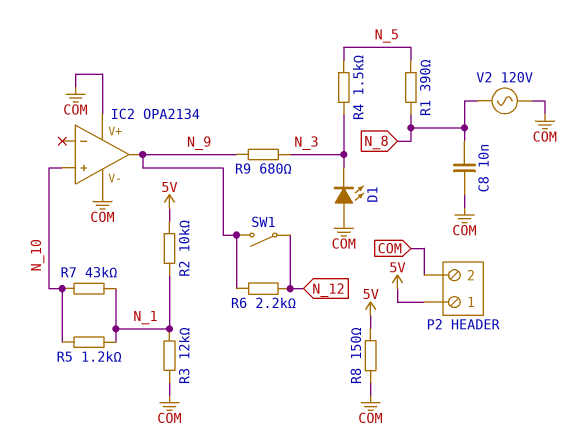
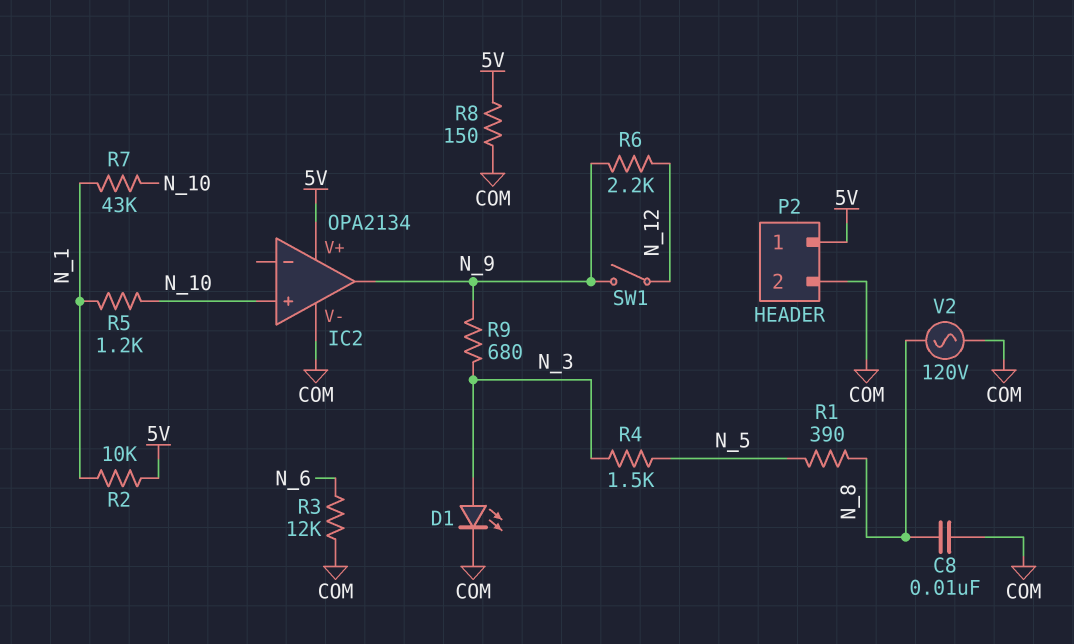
D1: LED (A COM, K N_3) -> LED (A N_3, K COM)
IC2 pin V+: COM -> 5V
R3: 12k (COM, N_1) -> 12k (COM, N_6)

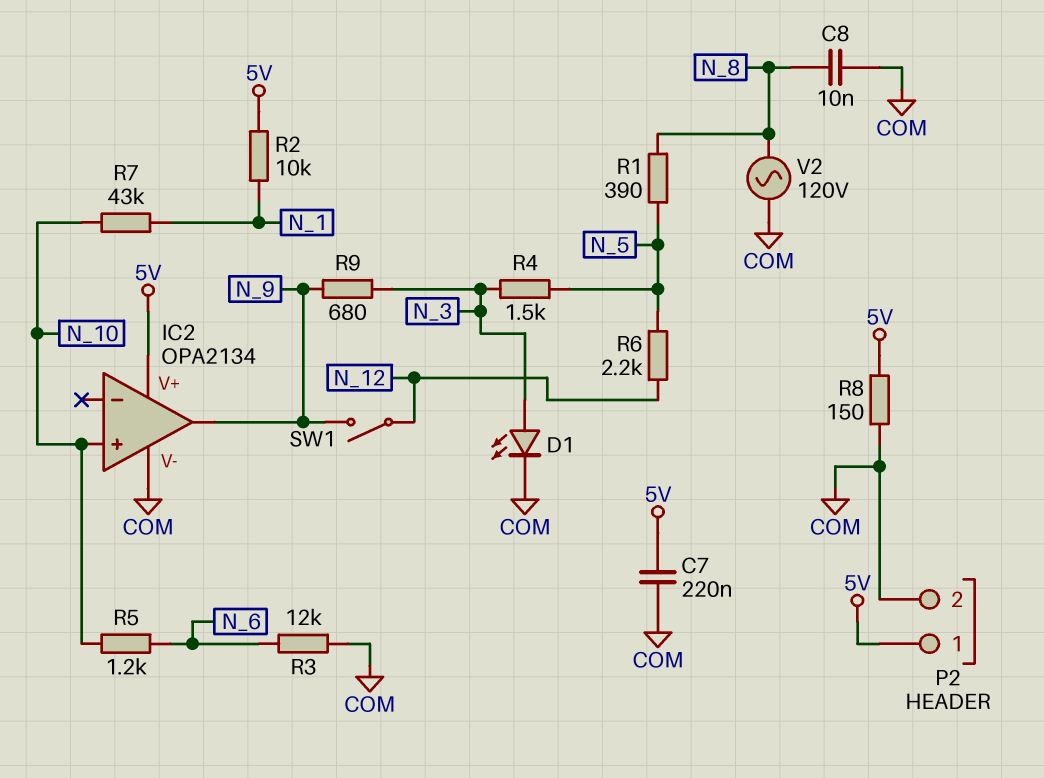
C7: none -> 220nF (5V, COM)
R5: 1.2k (N_1, N_10) -> 1.2k (N_6, N_10)
R6: 2.2k (N_9, N_12) -> 2.2k (N_5, N_12)

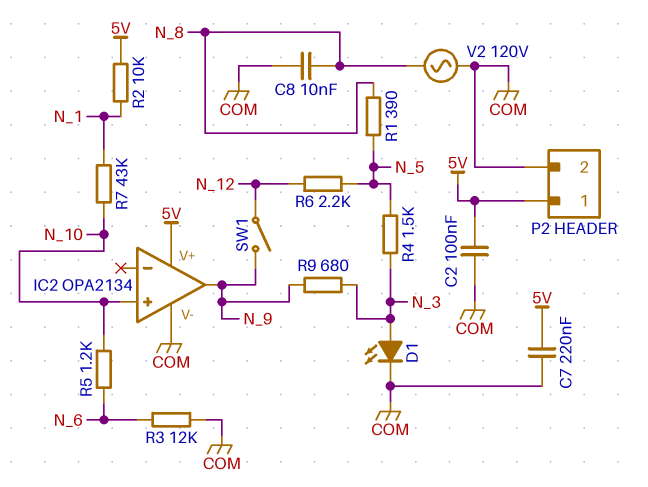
C2: none -> 100nF (5V, COM)
R8: 150 (5V, COM) -> none

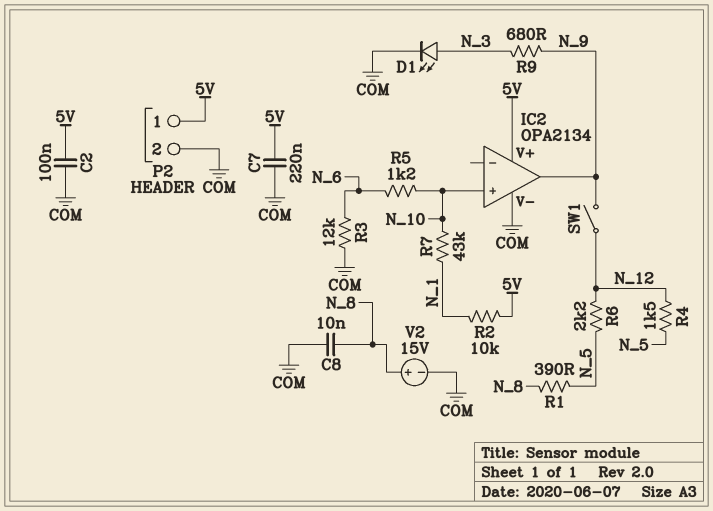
R4: 1.5k (N_3, N_5) -> 1.5k (N_5, N_12)
V2: AC 120V (COM, N_8) -> 15V (plus N_8, minus COM)

